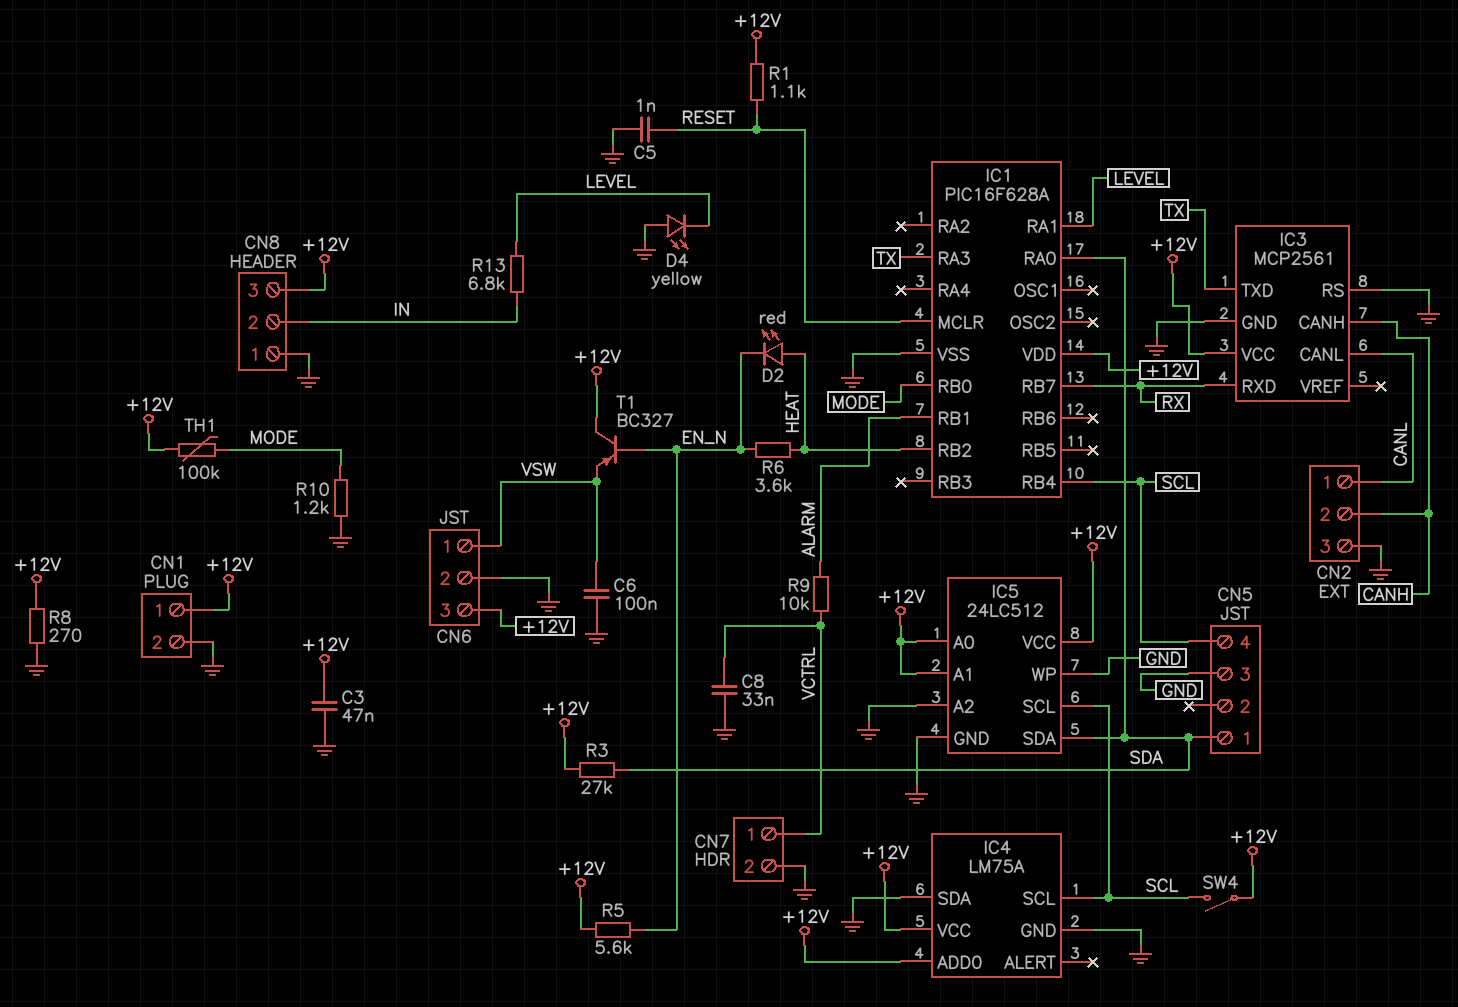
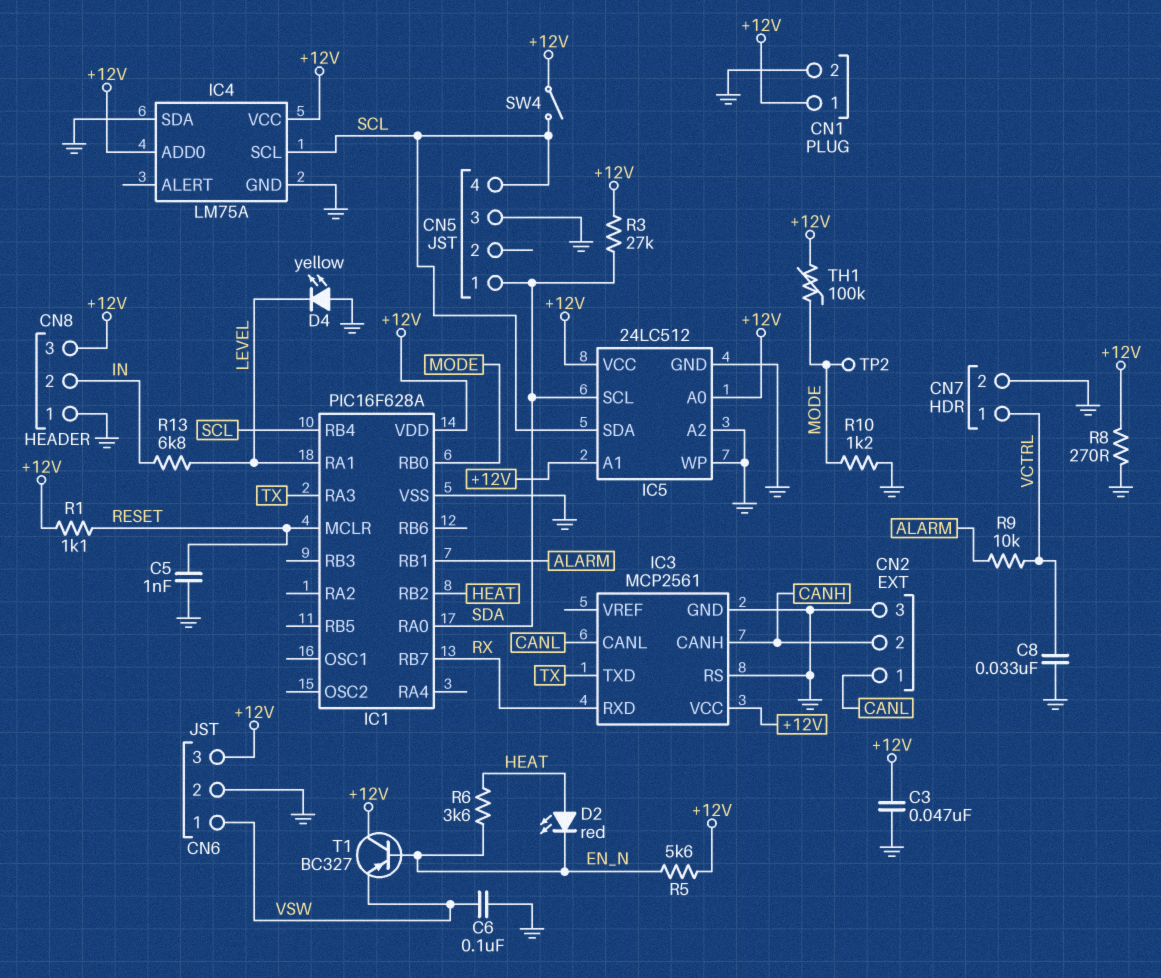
IC5 pin SCL: SCL -> SDA
IC5 pin SDA: SDA -> SCL
TP2: none -> test point (MODE)

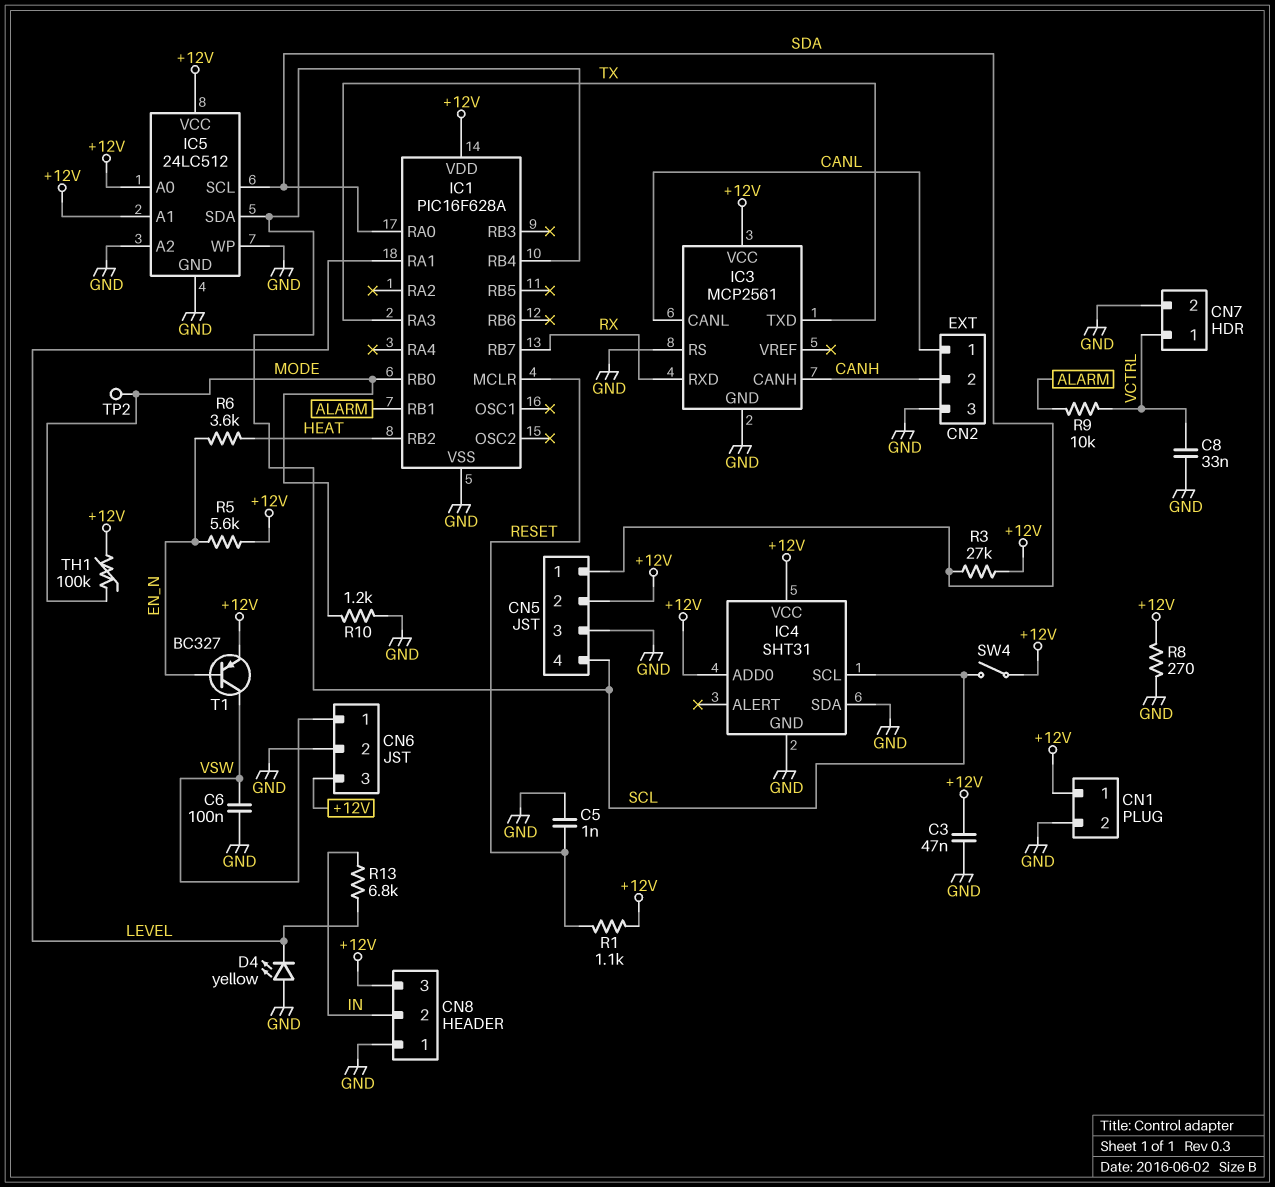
CN5 pin 2: none -> +12V
D2: LED red (A HEAT, K EN_N) -> none
IC4: LM75A -> SHT31
T1: PNP BC327 (B EN_N, C +12V, E VSW) -> PNP BC327 (B EN_N, C VSW, E +12V)

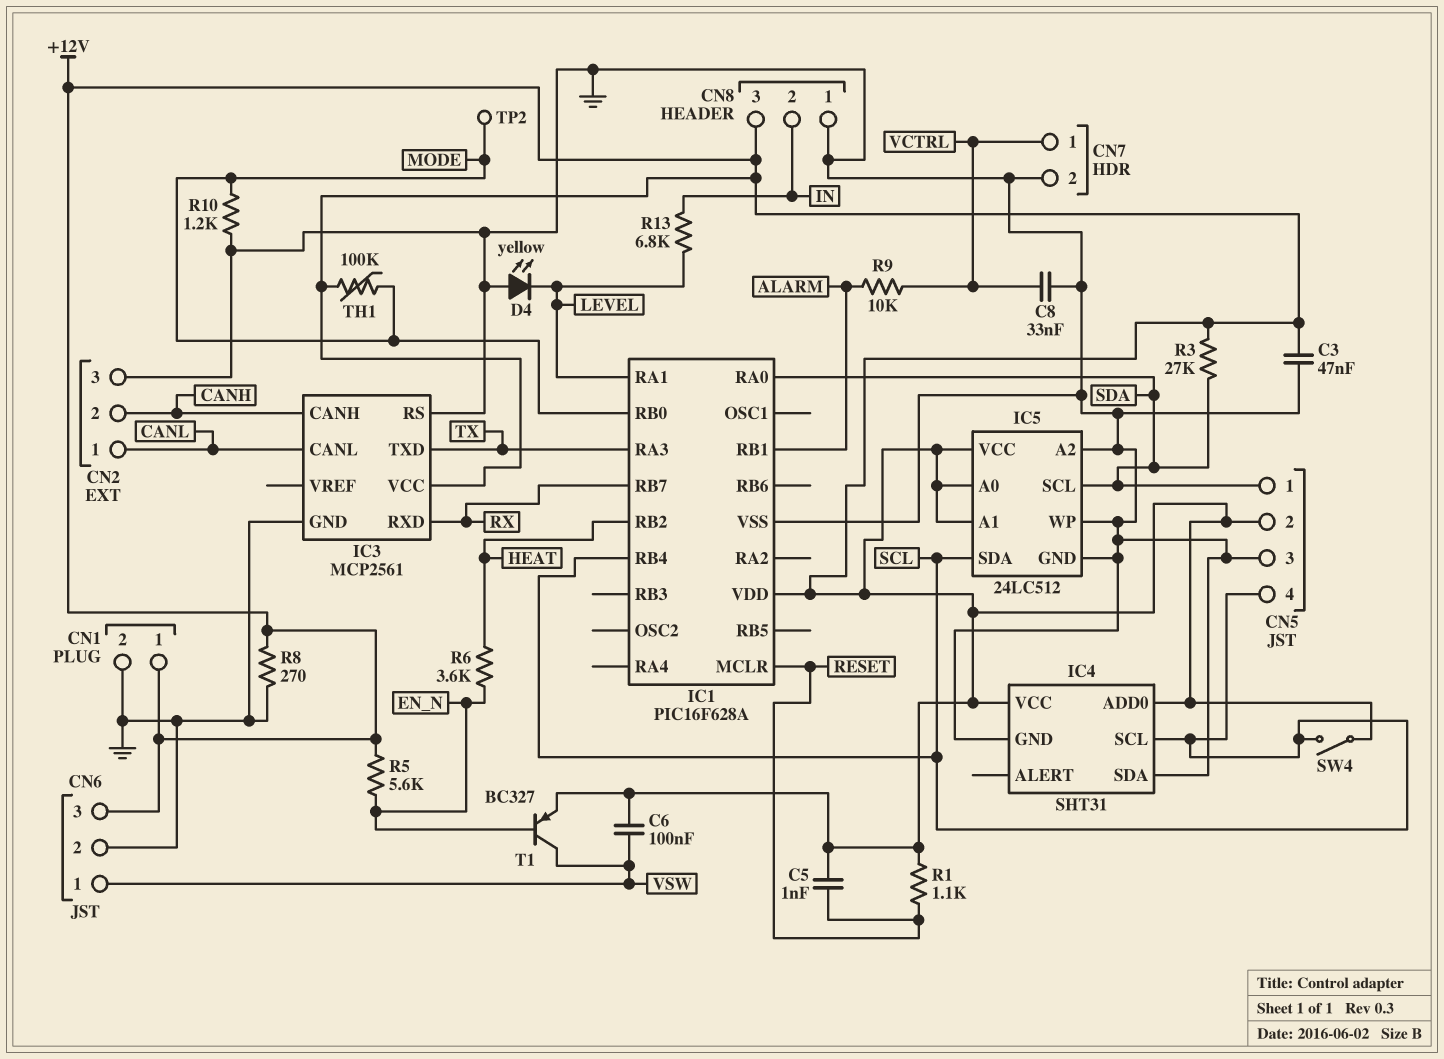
C5: 1nF (GND, RESET) -> 1nF (+12V, RESET)
C6: 100nF (GND, VSW) -> 100nF (+12V, VSW)

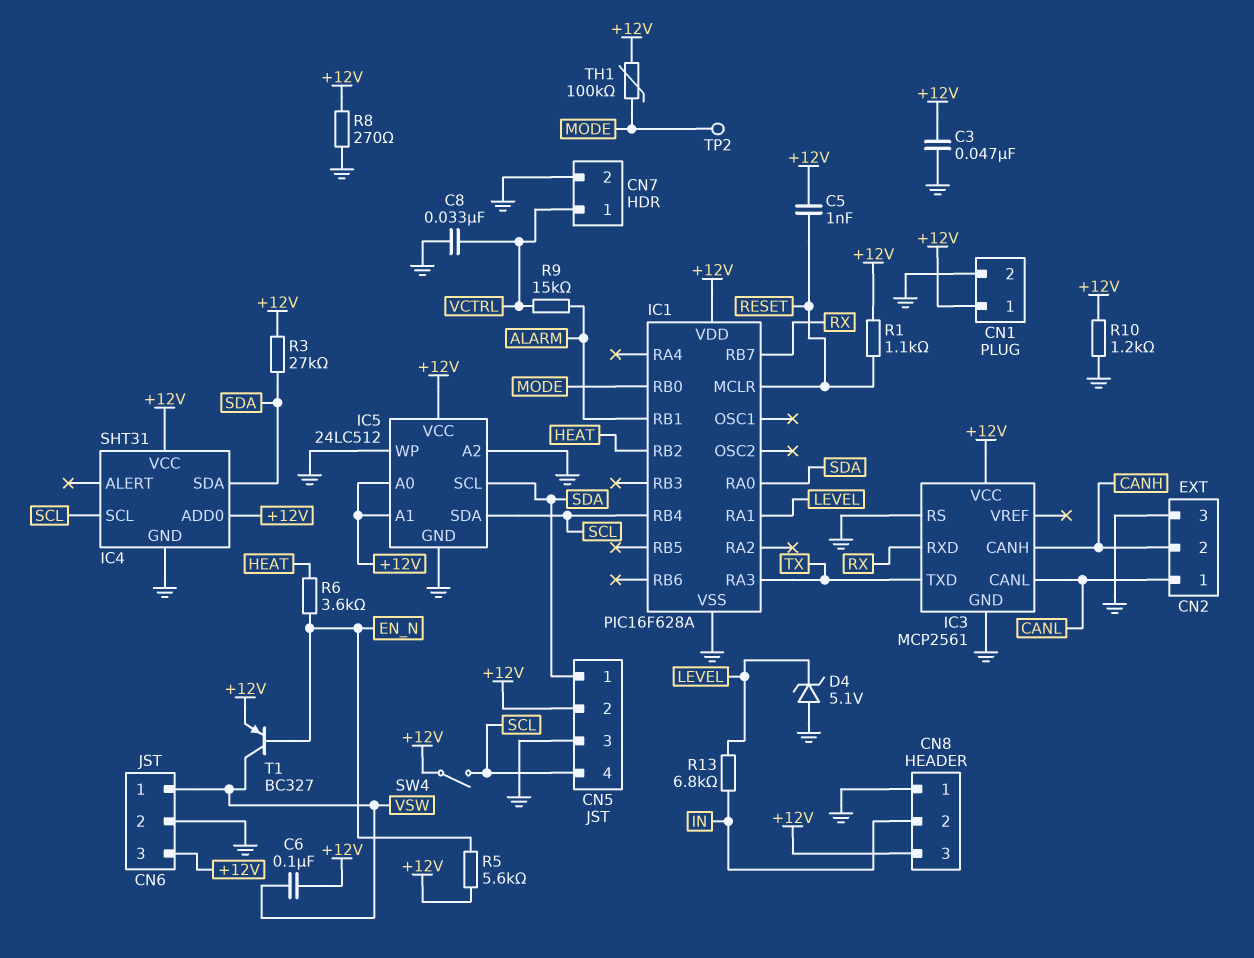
D4: LED yellow (A GND, K LEVEL) -> zener 5.1V (A GND, K LEVEL)
IC4 pin SDA: GND -> SDA
R9: 10k (ALARM, VCTRL) -> 15k (ALARM, VCTRL)
R10: 1.2k (GND, MODE) -> 1.2k (+12V, GND)

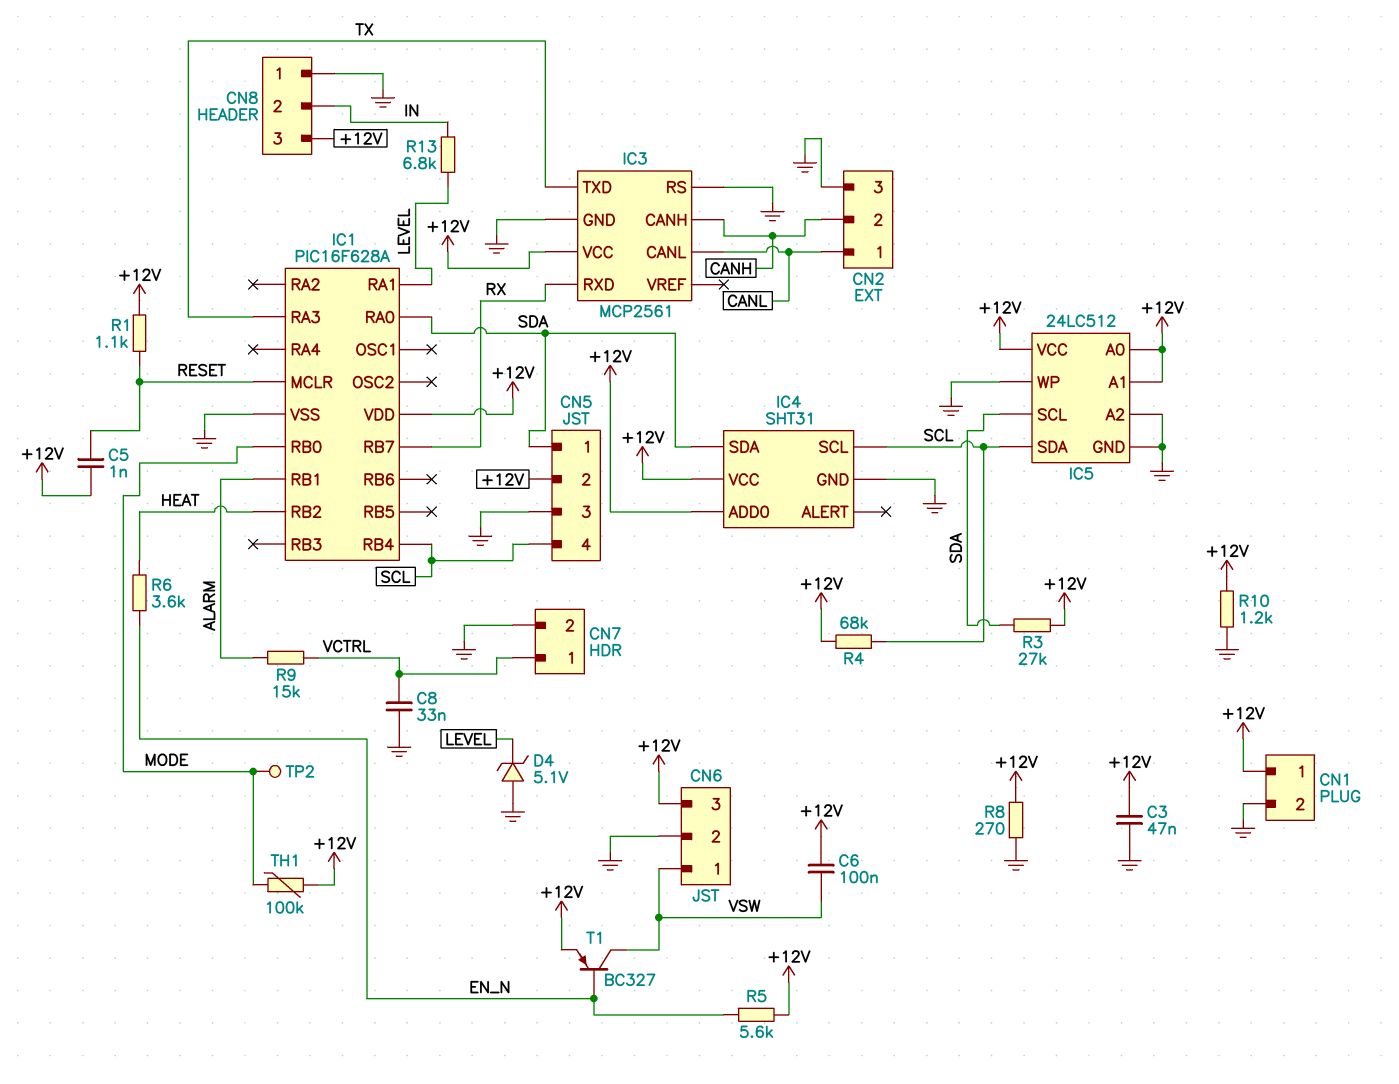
R4: none -> 68k (+12V, SCL)
SW4: switch (+12V, SCL) -> none

